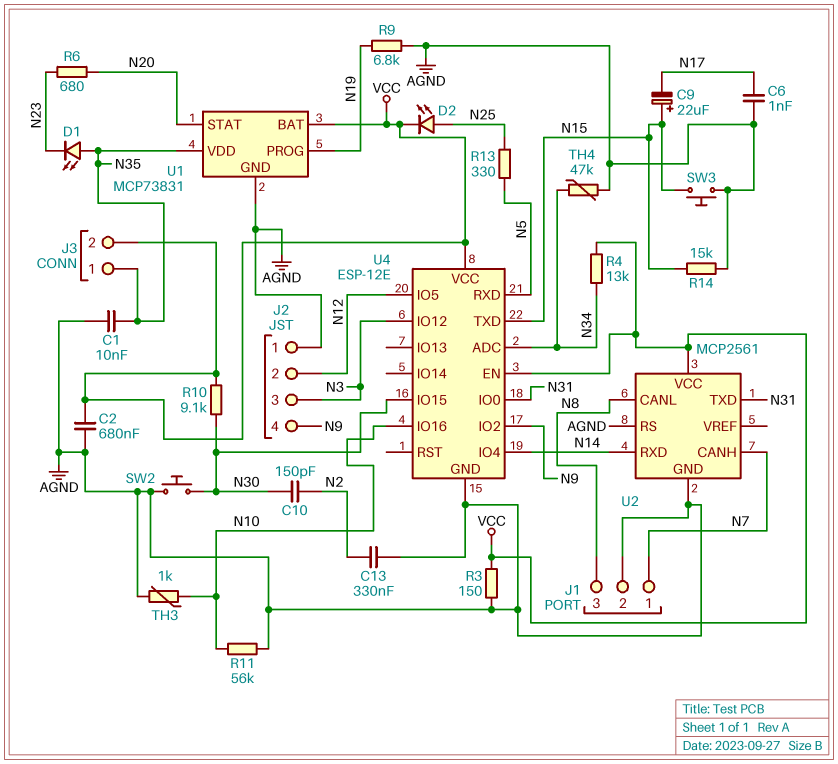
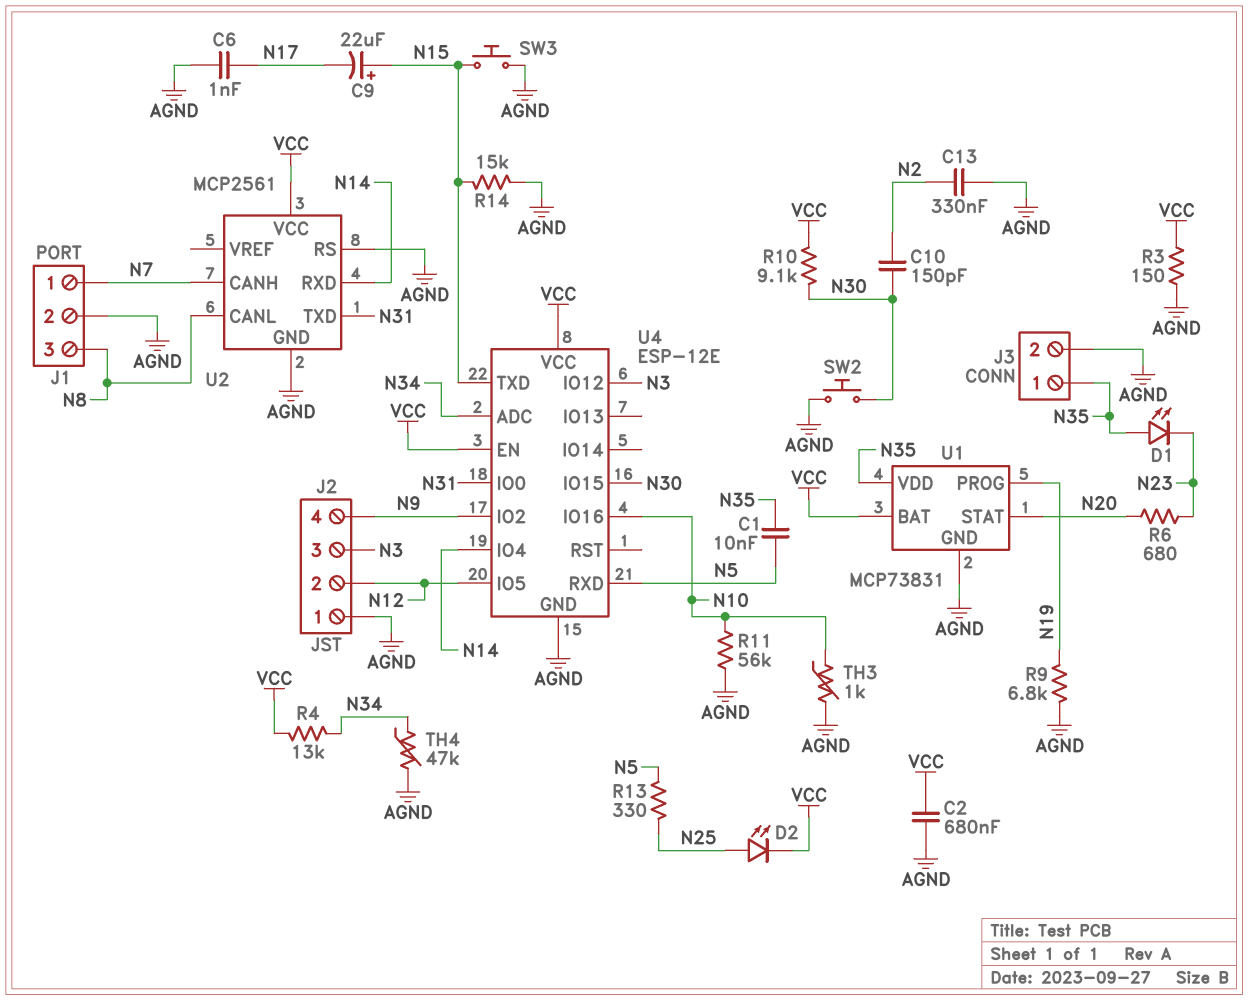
C1: 10nF (AGND, N35) -> 10nF (N5, N35)
J3 pin 2: VCC -> AGND

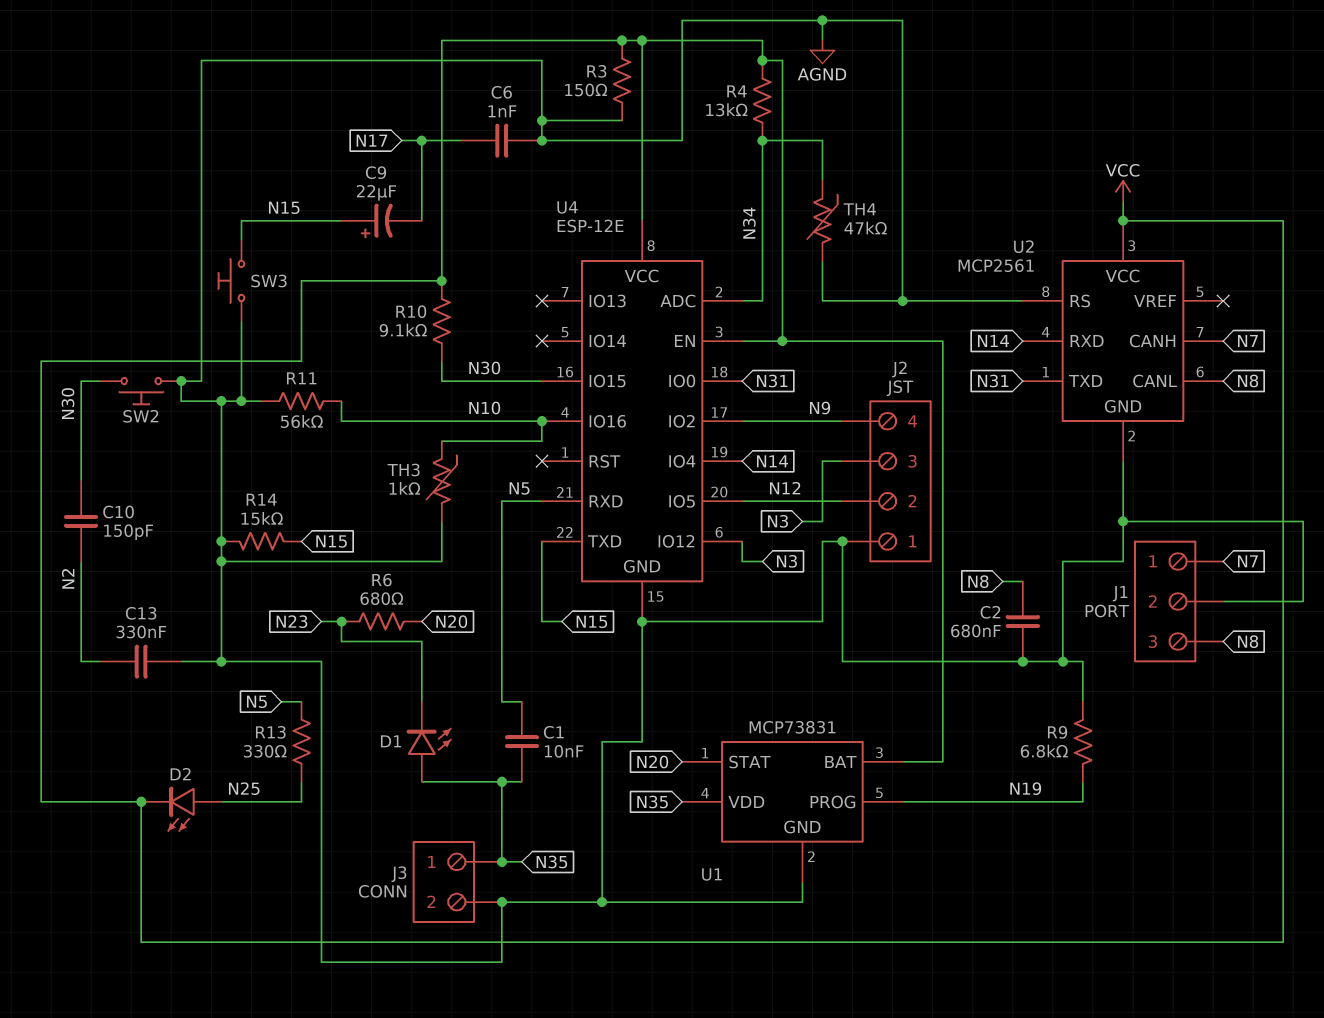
C2: 680nF (AGND, VCC) -> 680nF (AGND, N8)

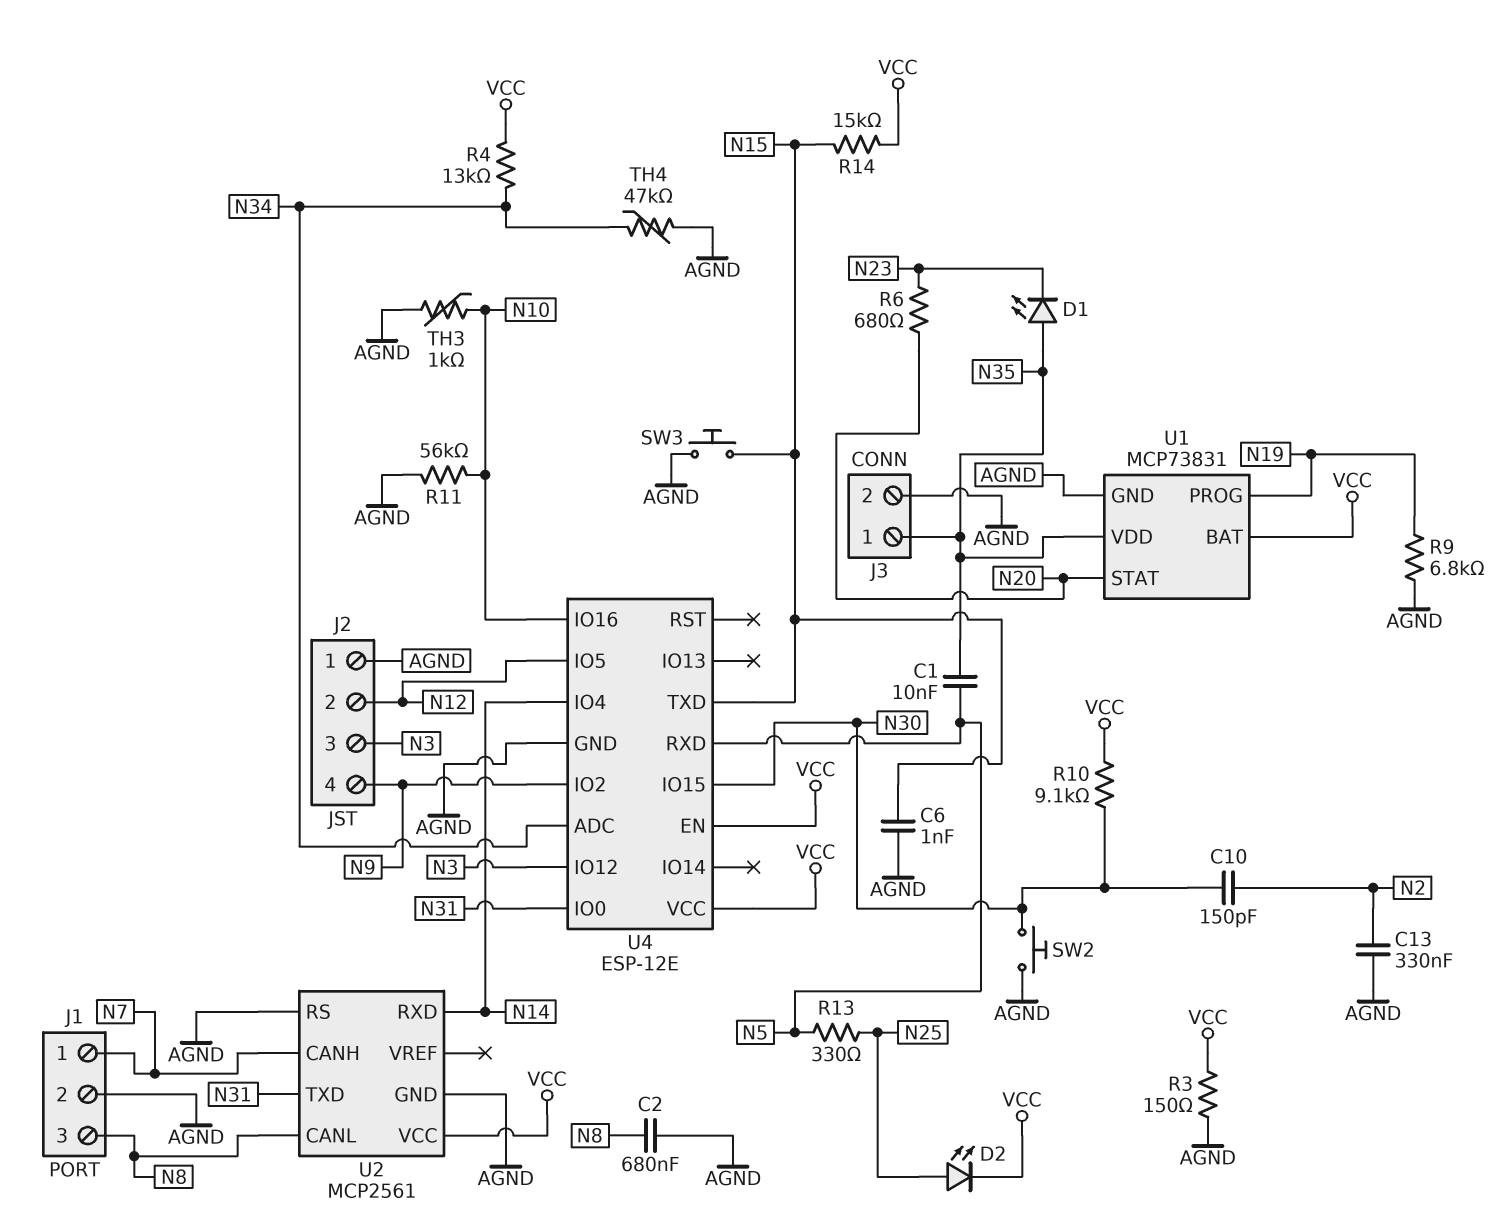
C6: 1nF (AGND, N17) -> 1nF (AGND, N15)
C9: 22uF (plus N15, minus N17) -> none
R14: 15k (AGND, N15) -> 15k (N15, VCC)

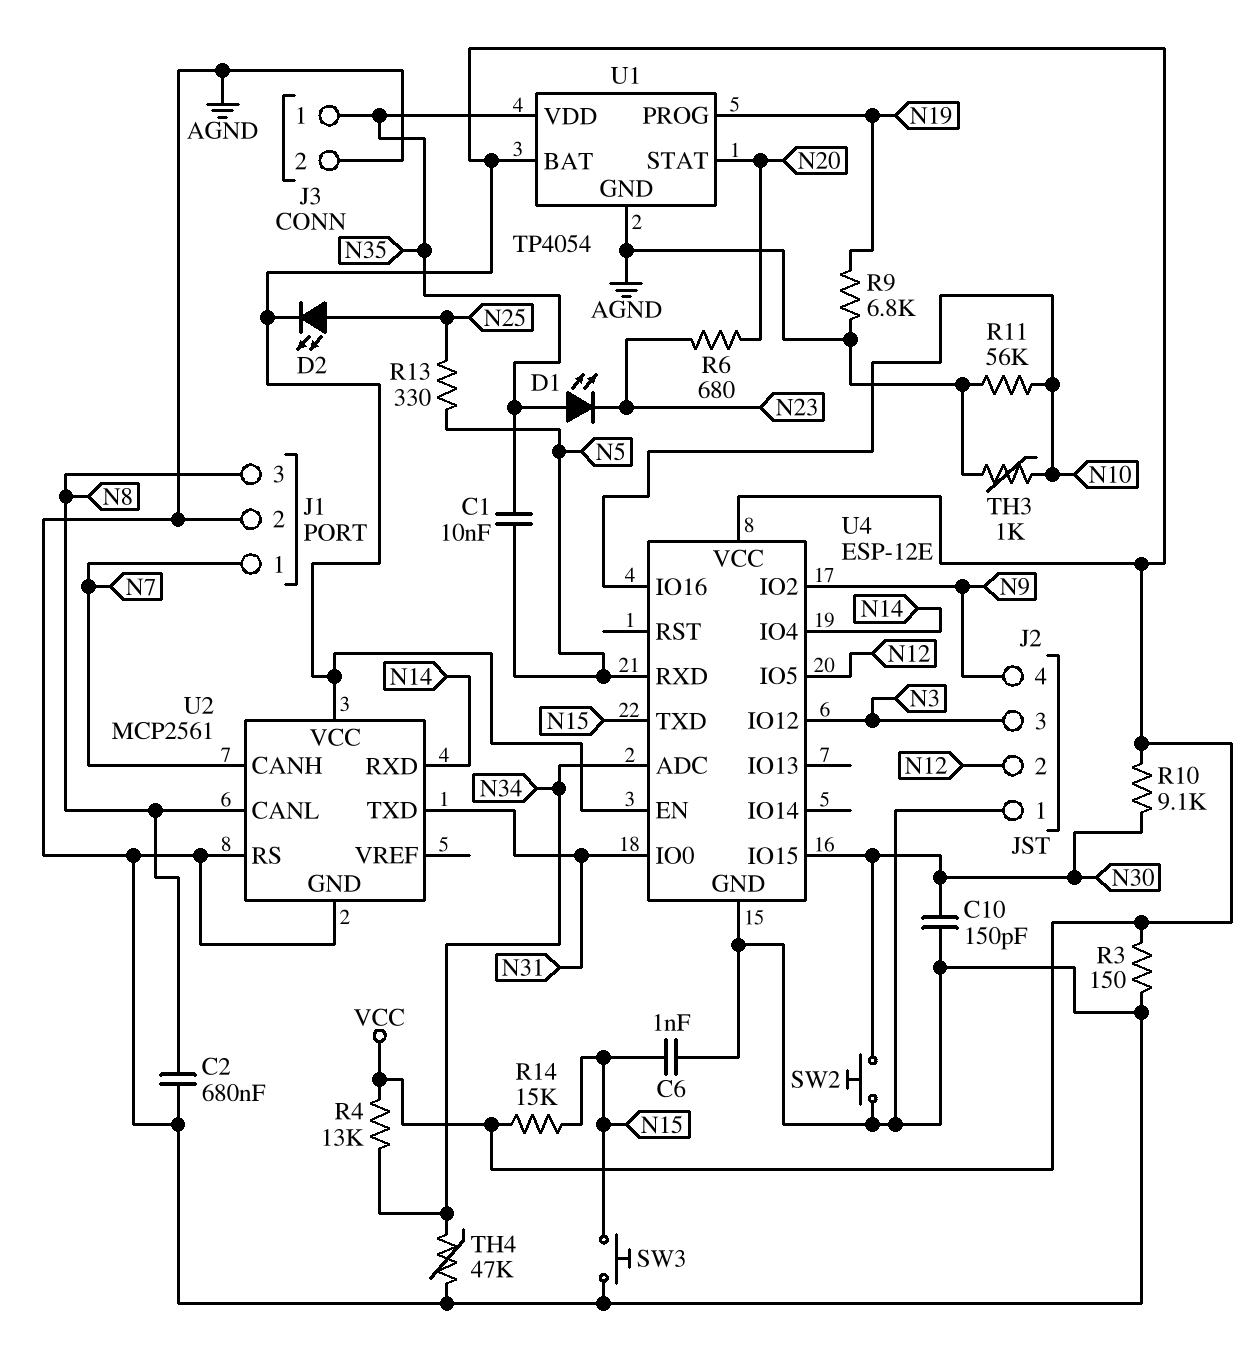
C10: 150pF (N2, N30) -> 150pF (AGND, N30)
C13: 330nF (AGND, N2) -> none
U1: MCP73831 -> TP4054

